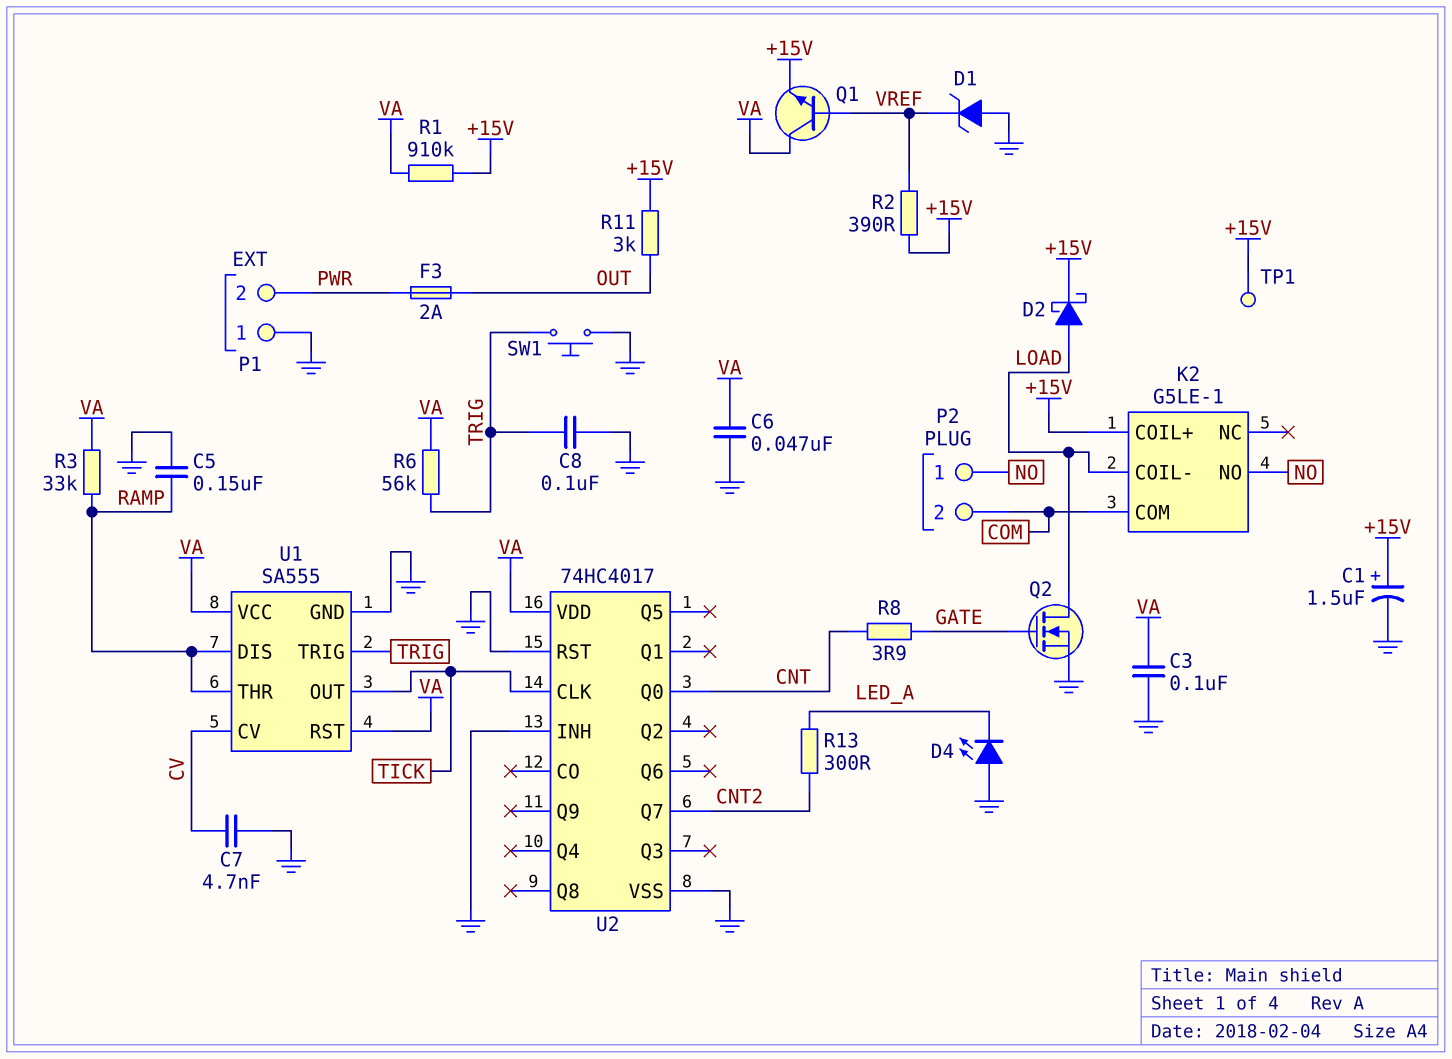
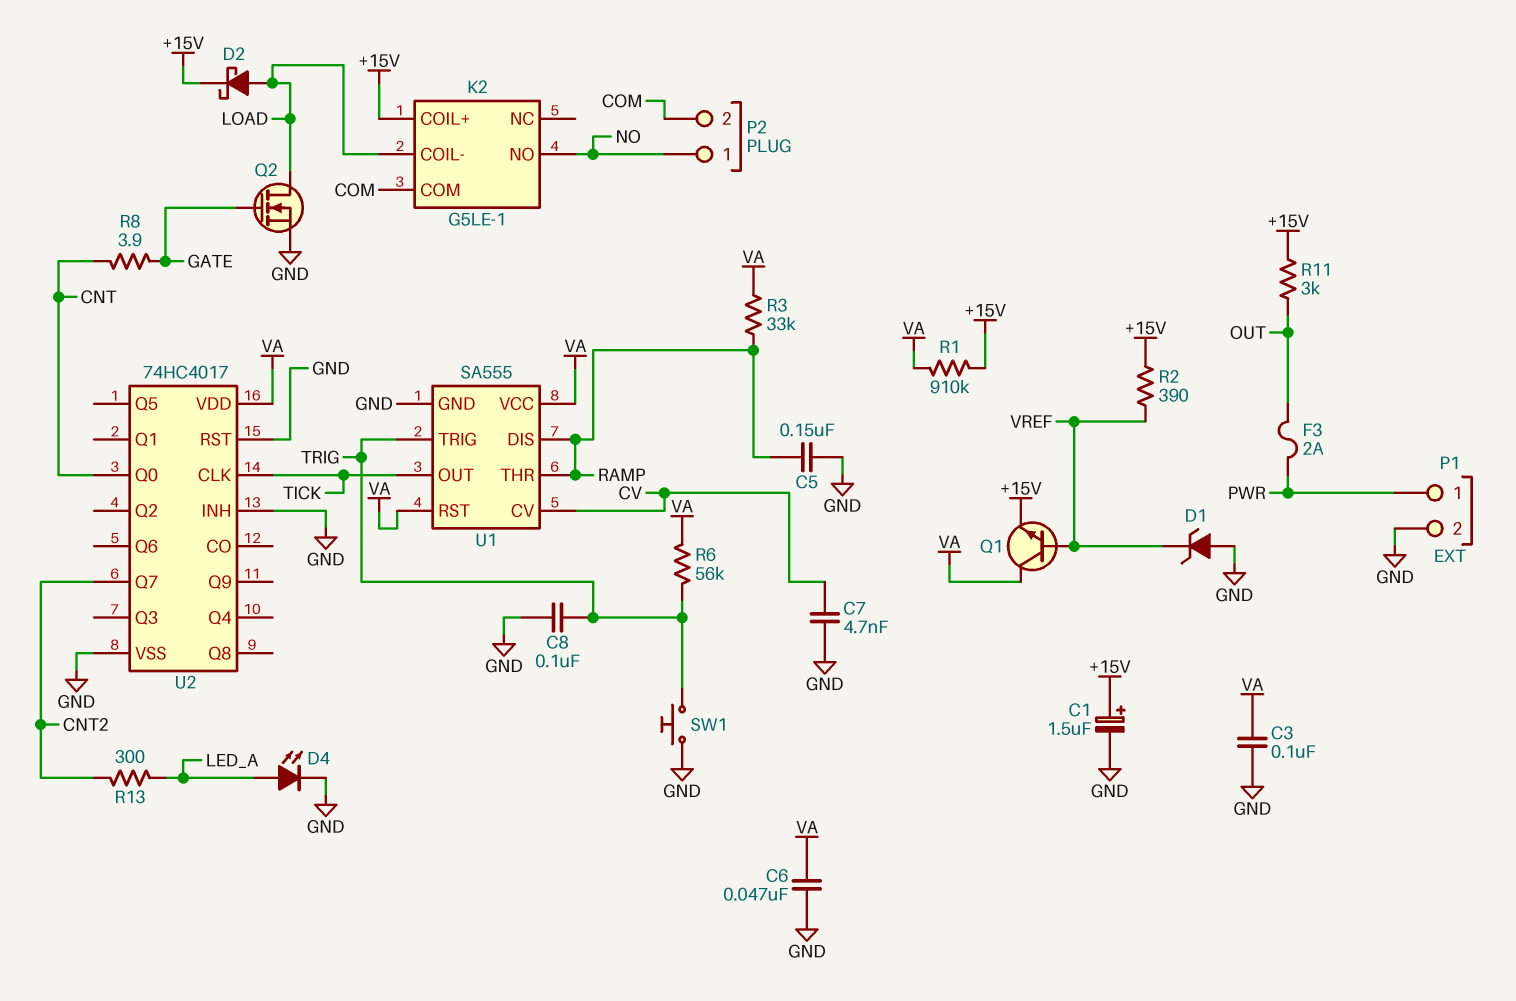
D4: LED (A GND, K LED_A) -> LED (A LED_A, K GND)
P1 pin 1: GND -> PWR
P1 pin 2: PWR -> GND
TP1: test point (+15V) -> none

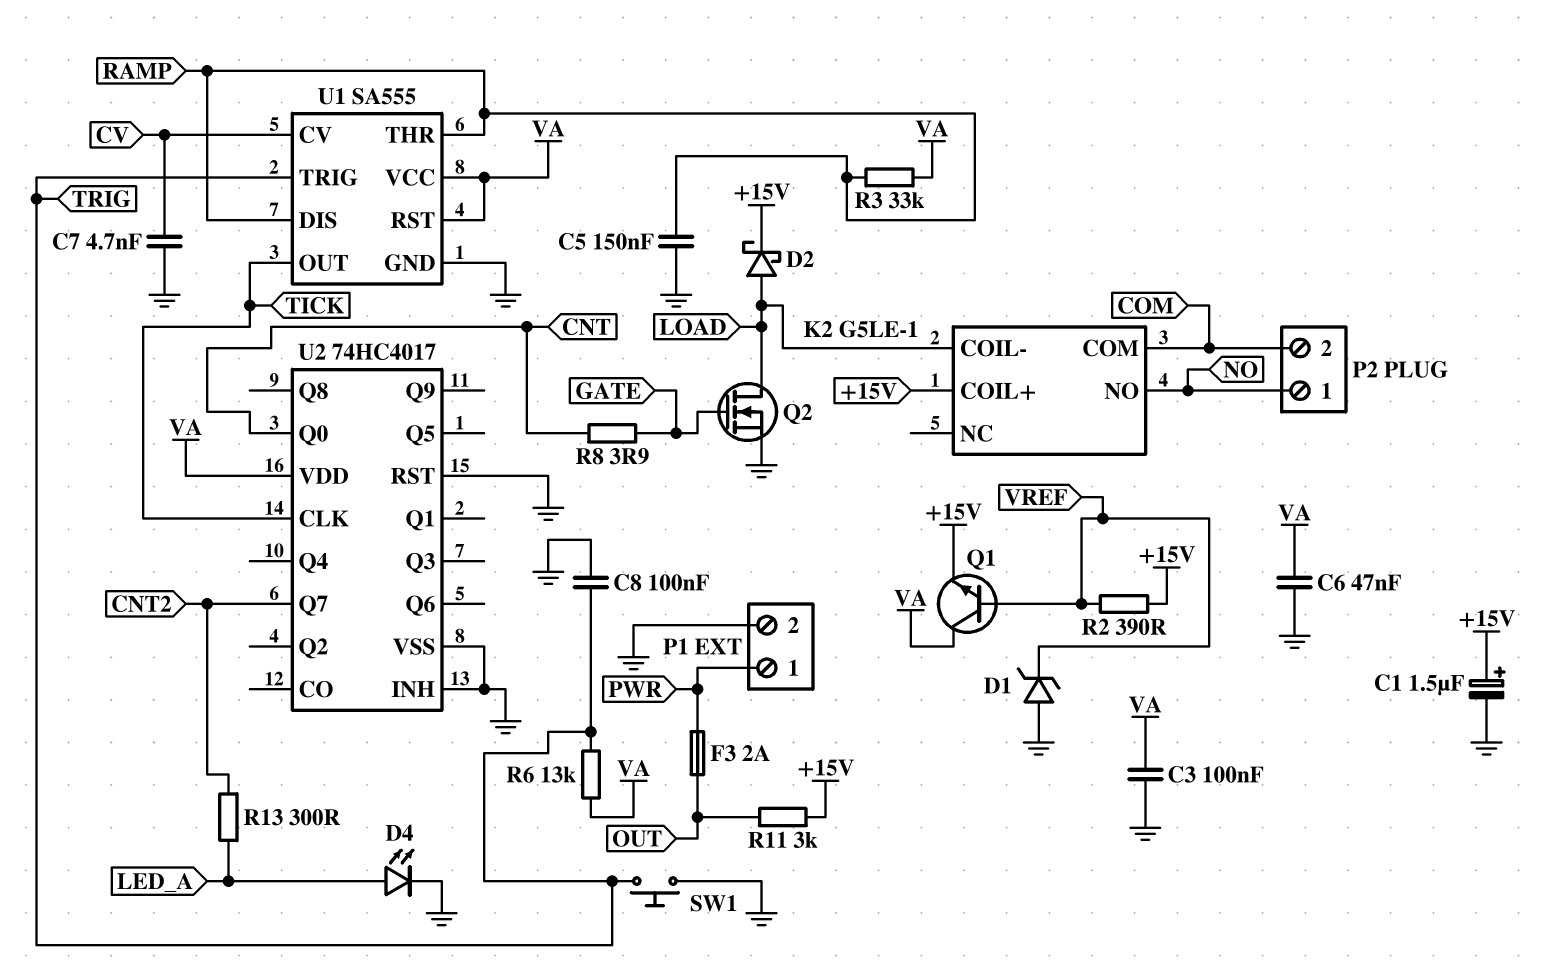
R1: 910k (+15V, VA) -> none
R6: 56k (TRIG, VA) -> 13k (TRIG, VA)

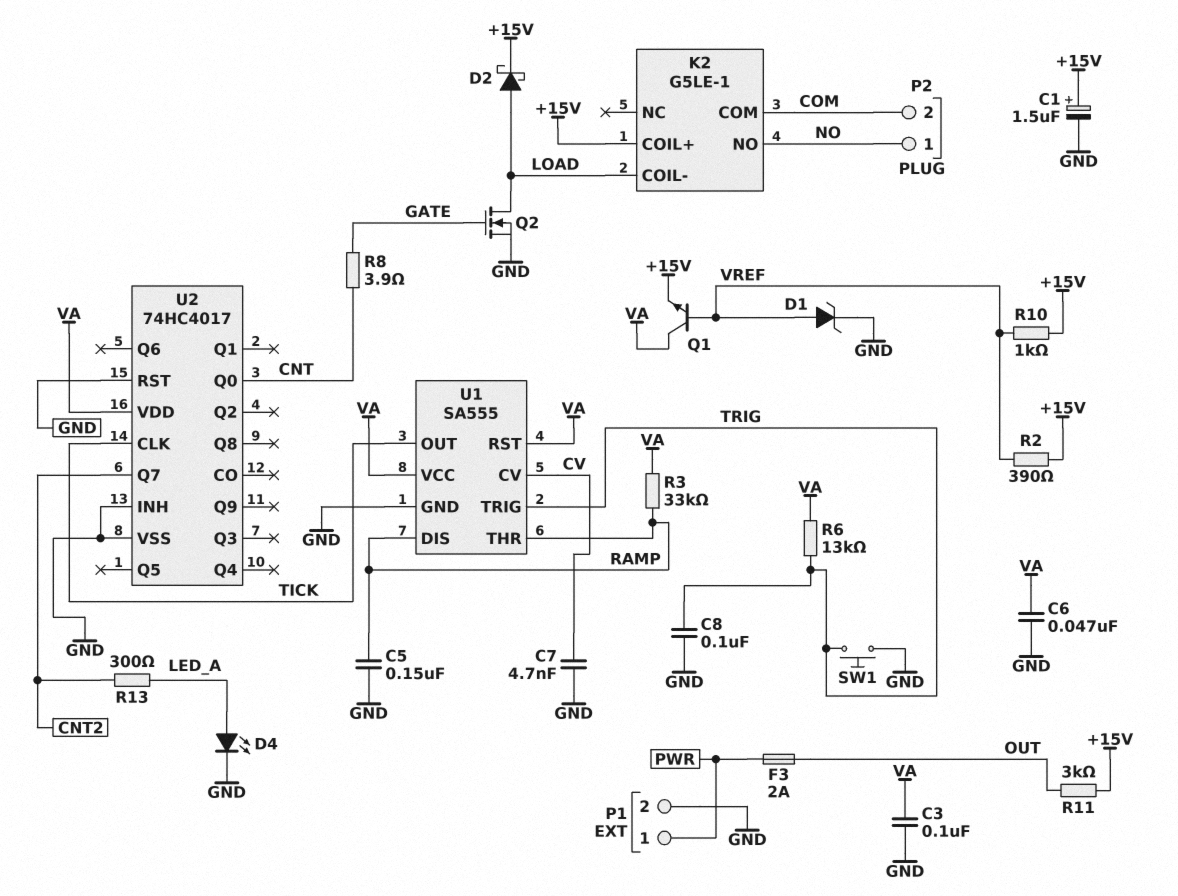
D1: zener (A GND, K VREF) -> zener (A VREF, K GND)
R10: none -> 1k (+15V, VREF)

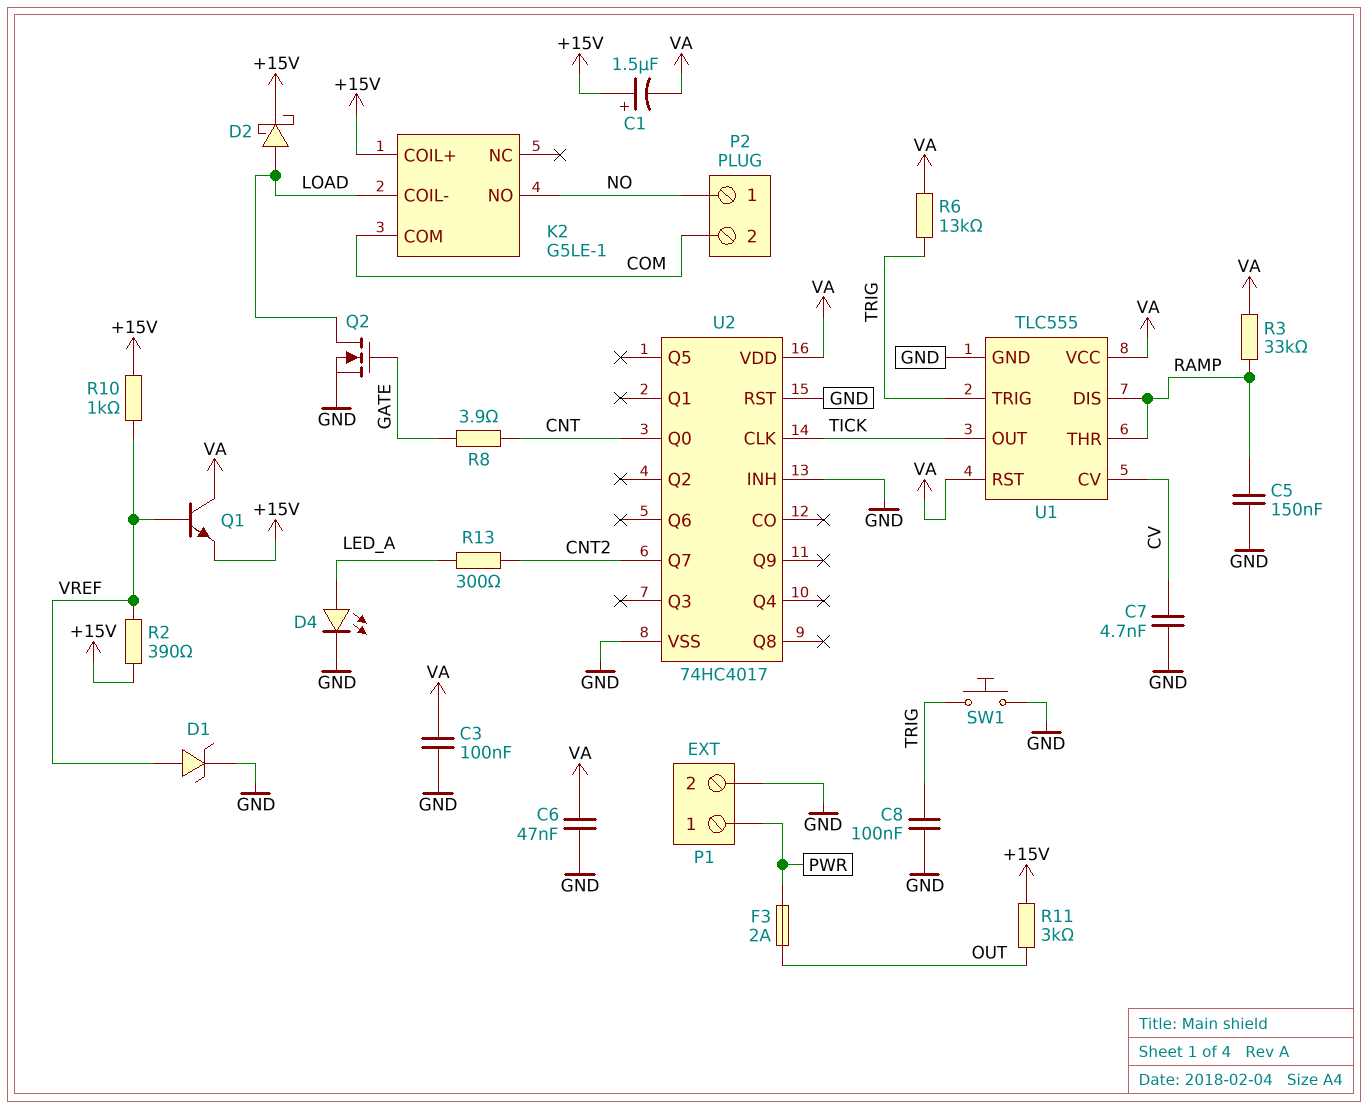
C1: 1.5uF (plus +15V, minus GND) -> 1.5uF (plus +15V, minus VA)
U1: SA555 -> TLC555

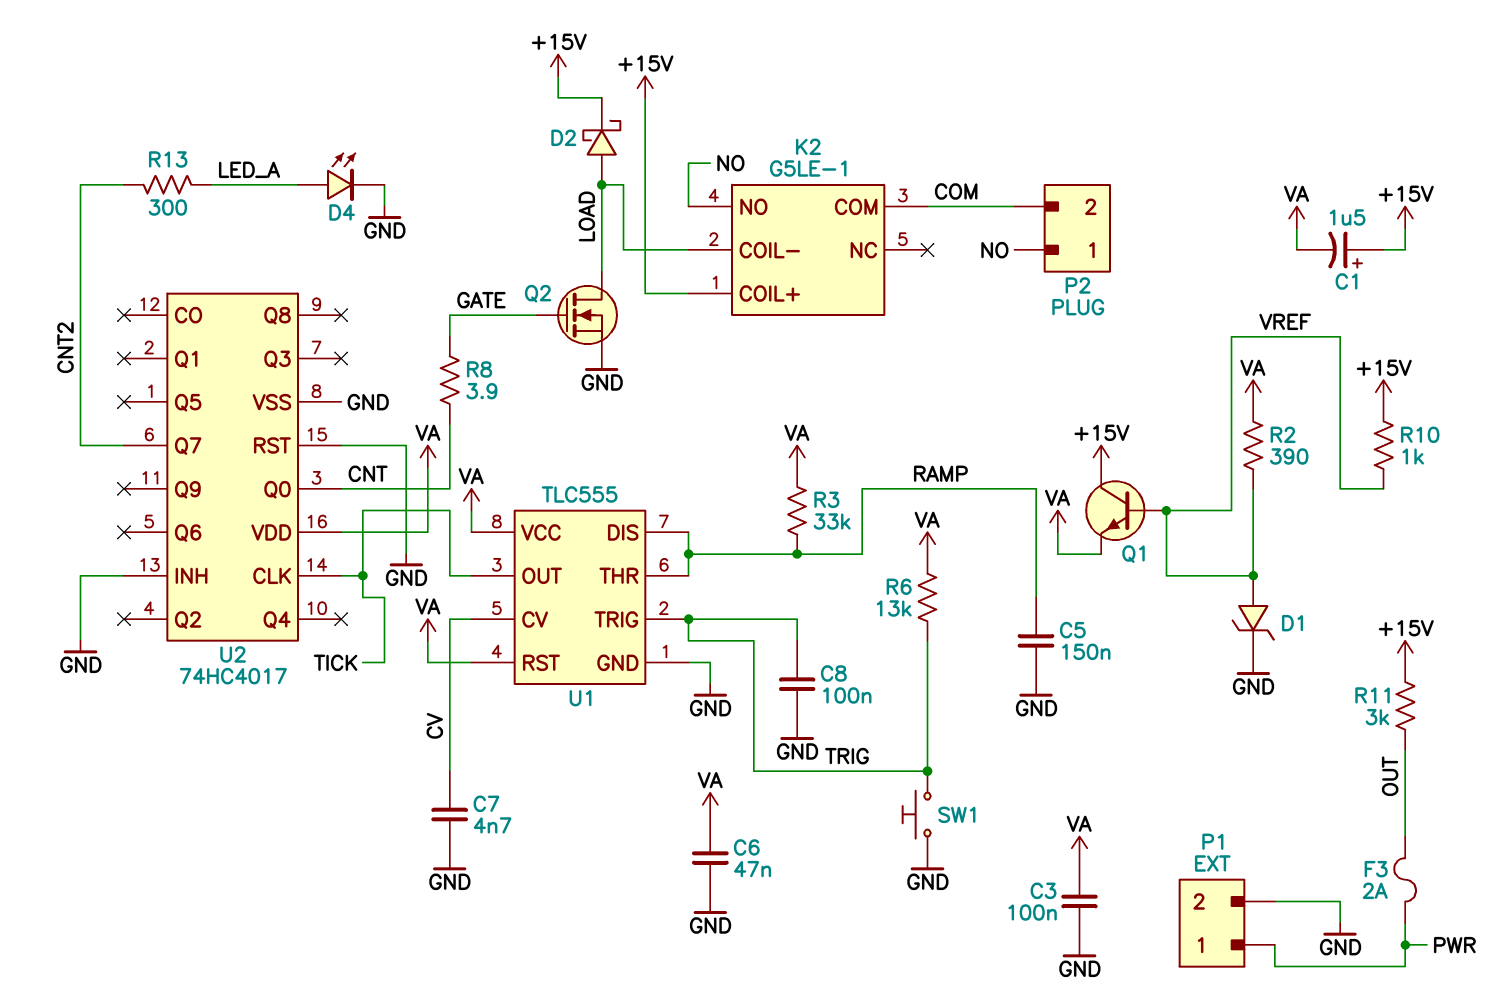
Q1: NPN (B VREF, C VA, E +15V) -> NPN (B VREF, C +15V, E VA)
R2: 390 (+15V, VREF) -> 390 (VA, VREF)

